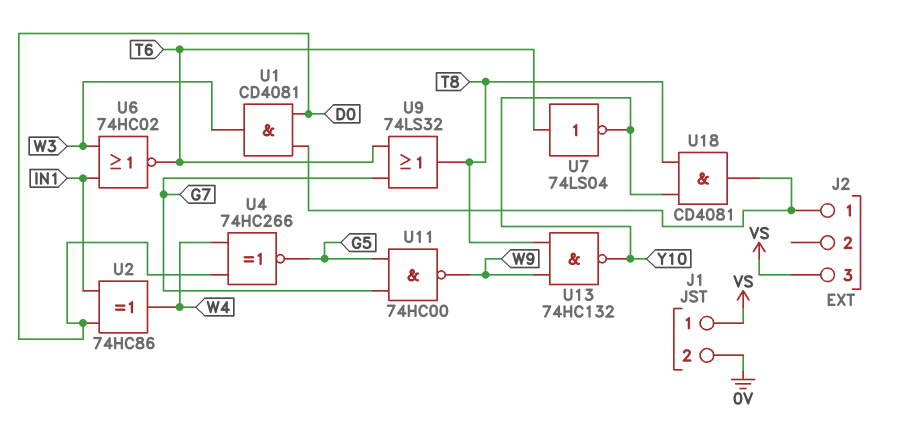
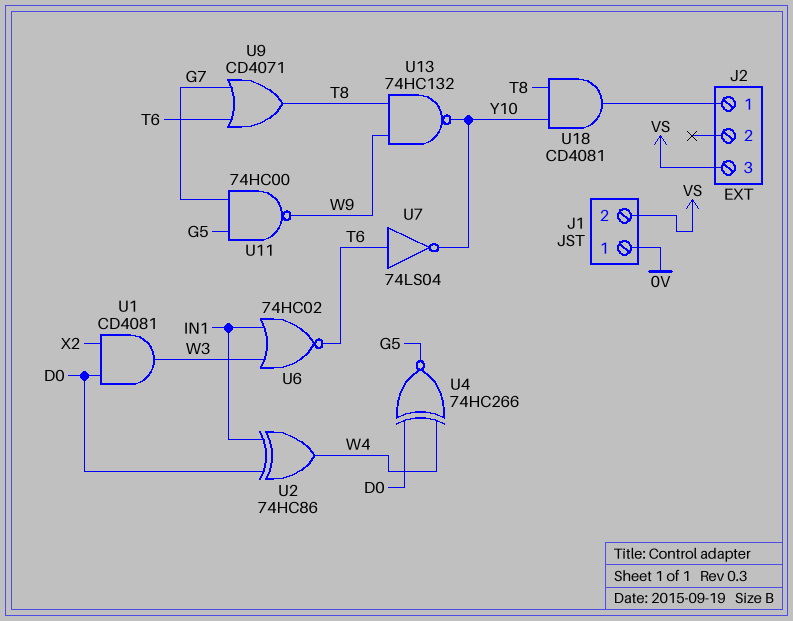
J1 pin 1: VS -> 0V
J1 pin 2: 0V -> VS
U1: AND CD4081 (in D0, in J2/1, out W3) -> AND CD4081 (in D0, in X2, out W3)
U9: OR 74LS32 (in G7, in T6, out T8) -> OR CD4071 (in G7, in T6, out T8)

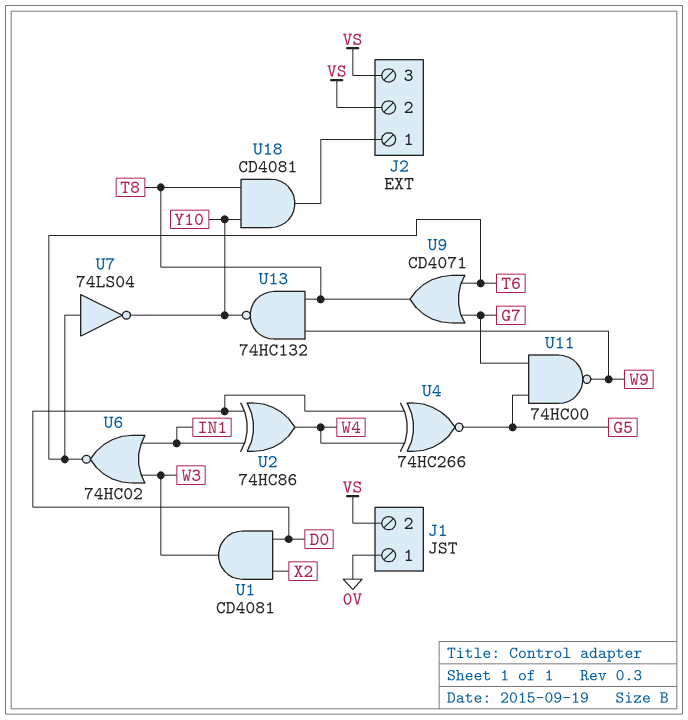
J2 pin 2: none -> VS

